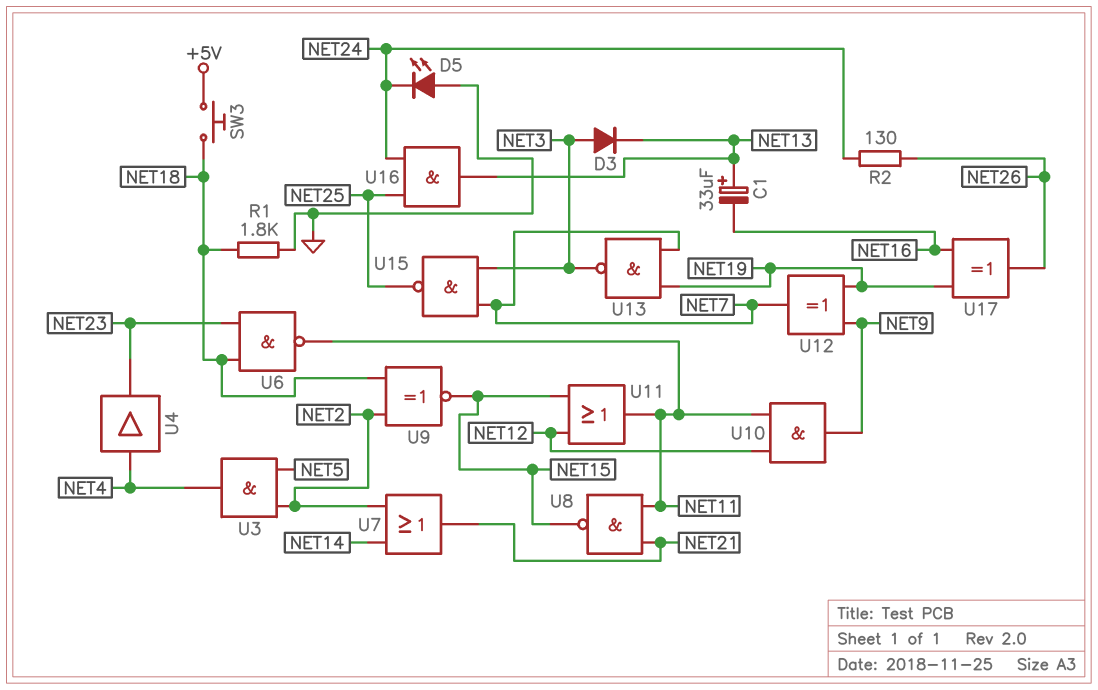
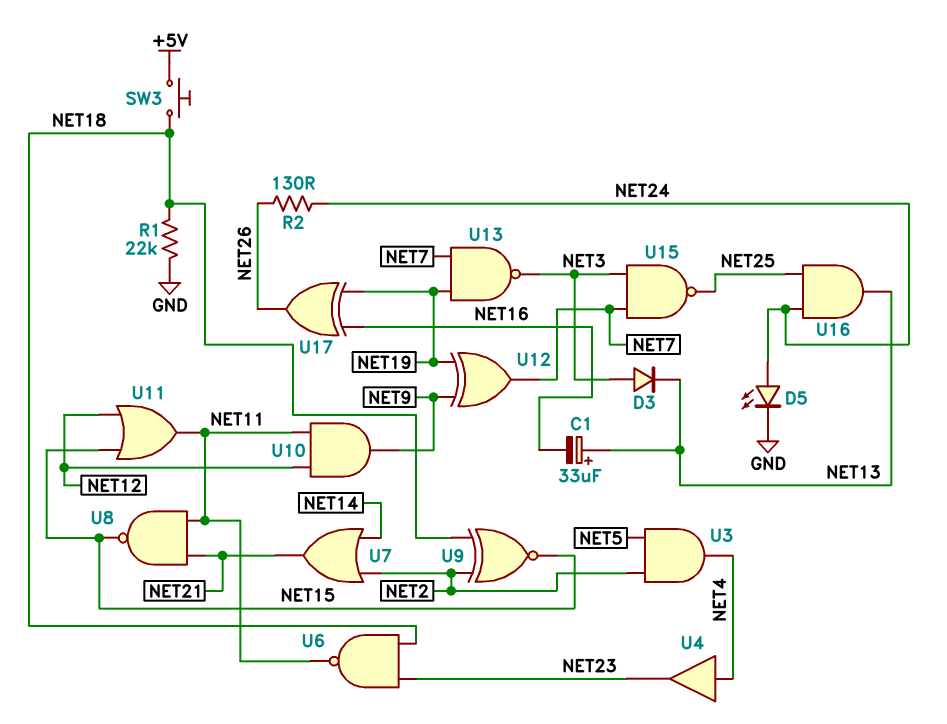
D5: LED (A GND, K NET24) -> LED (A NET24, K GND)
R1: 1.8k (GND, NET18) -> 22k (GND, NET18)

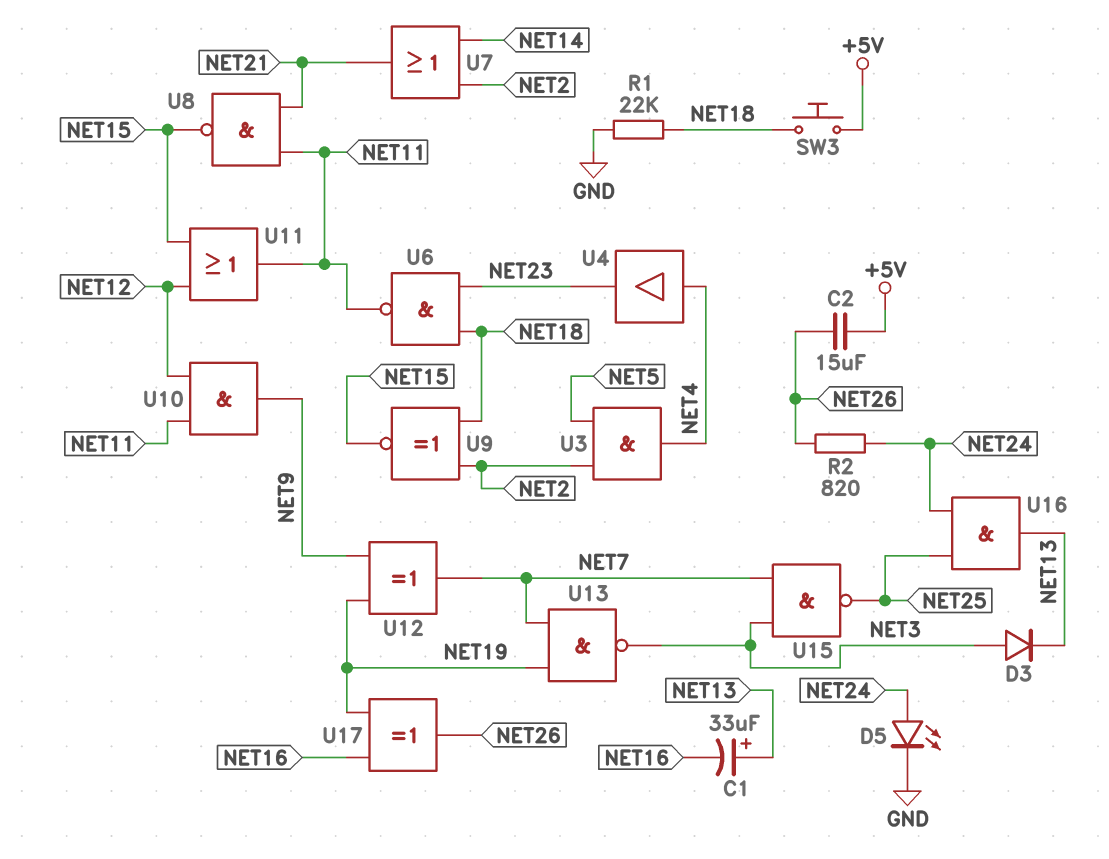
C2: none -> 15uF (+5V, NET26)
R2: 130 (NET24, NET26) -> 820 (NET24, NET26)

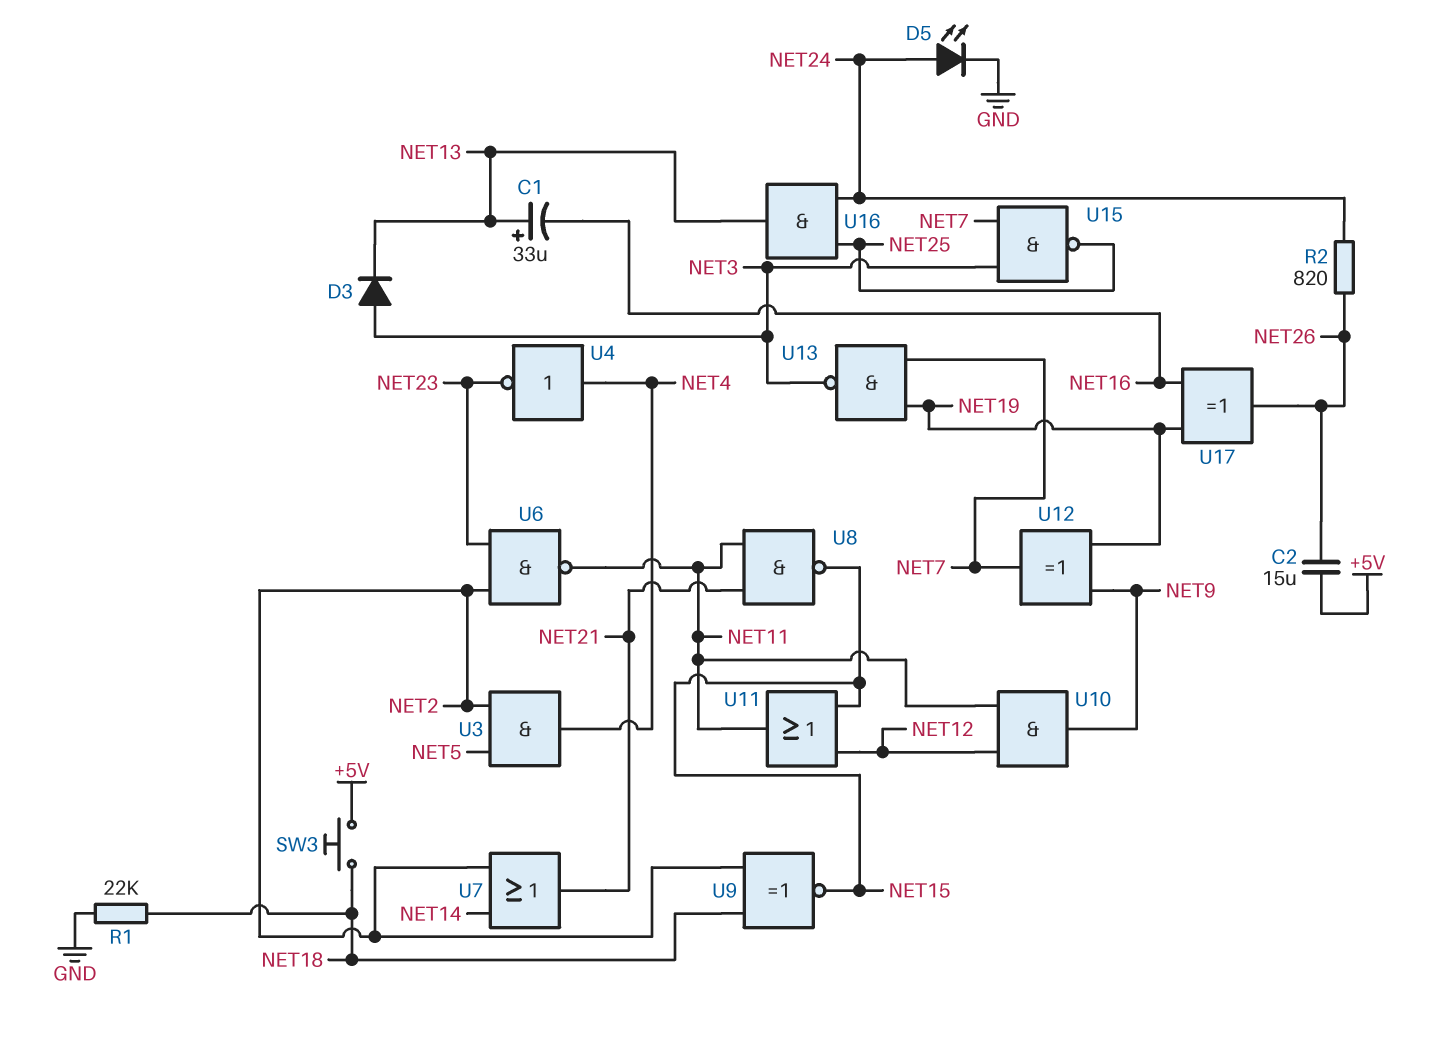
U4: buffer (in NET4, out NET23) -> NOT (in NET4, out NET23)
U6: NAND (in NET18, in NET23, out NET11) -> NAND (in NET2, in NET23, out NET11)

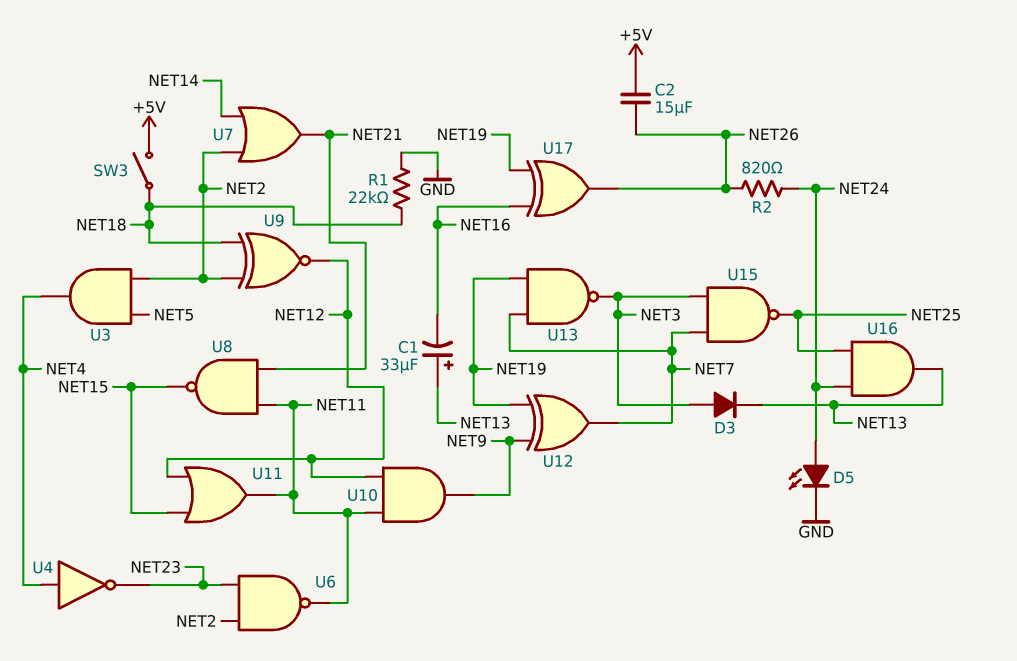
SW3: button (+5V, NET18) -> switch (+5V, NET18)
U9: XNOR (in NET2, in NET18, out NET15) -> XNOR (in NET2, in NET18, out NET12)

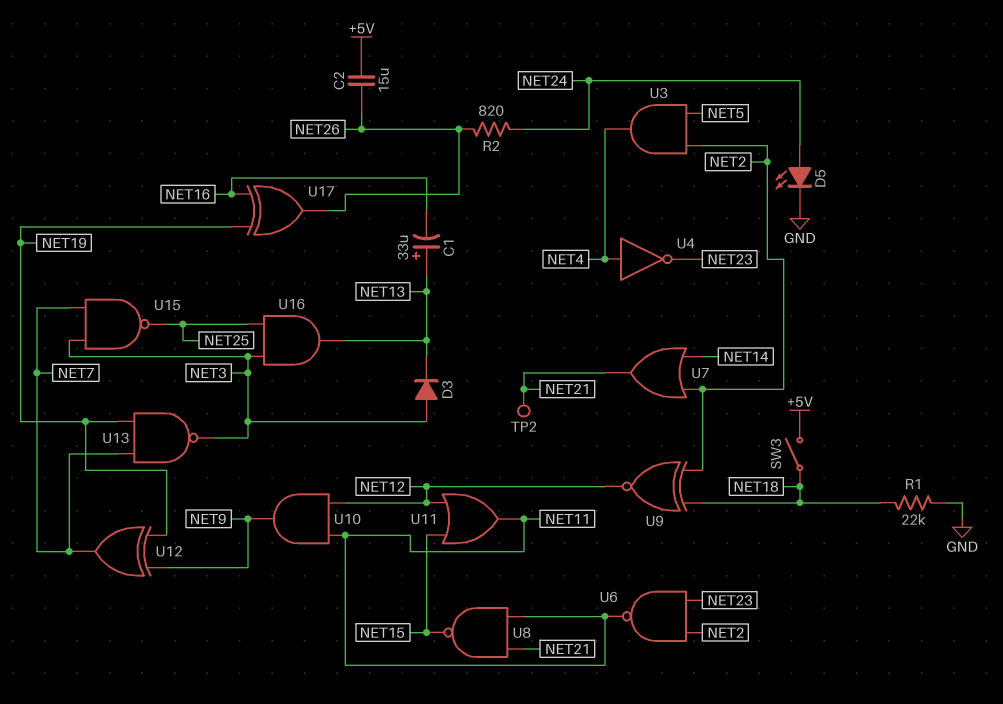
TP2: none -> test point (NET21)
U16: AND (in NET24, in NET25, out NET13) -> AND (in NET3, in NET25, out NET13)

